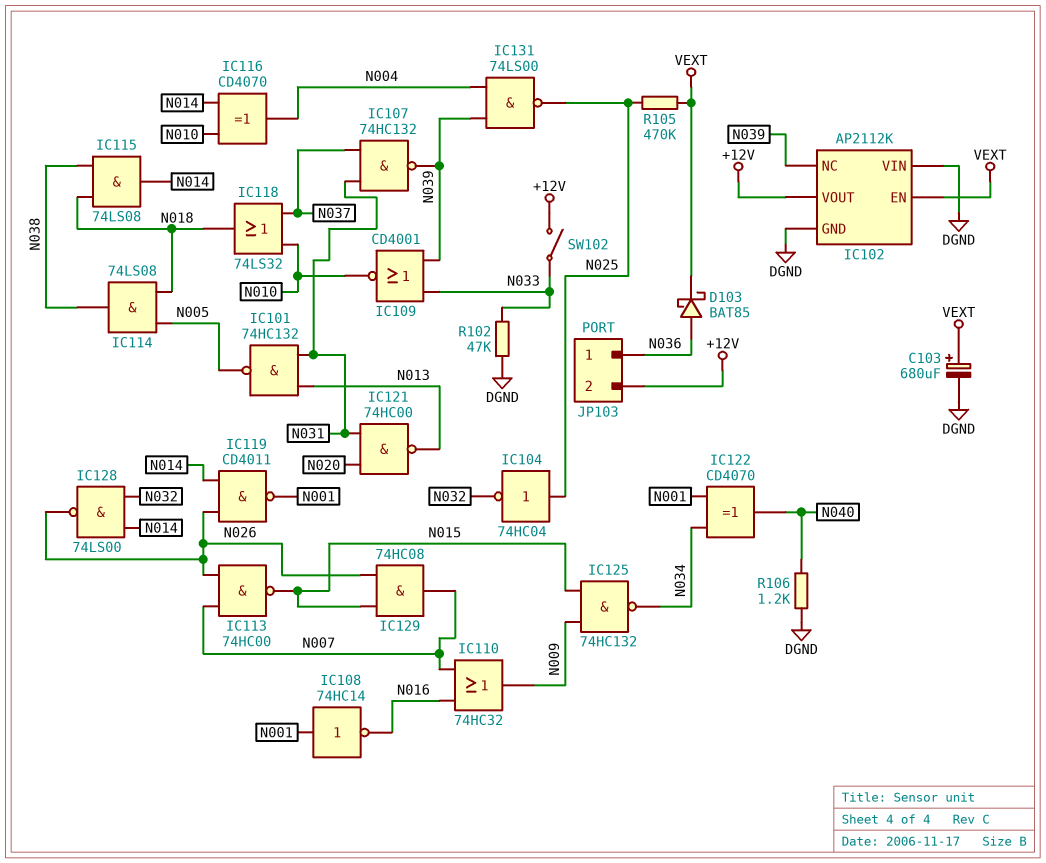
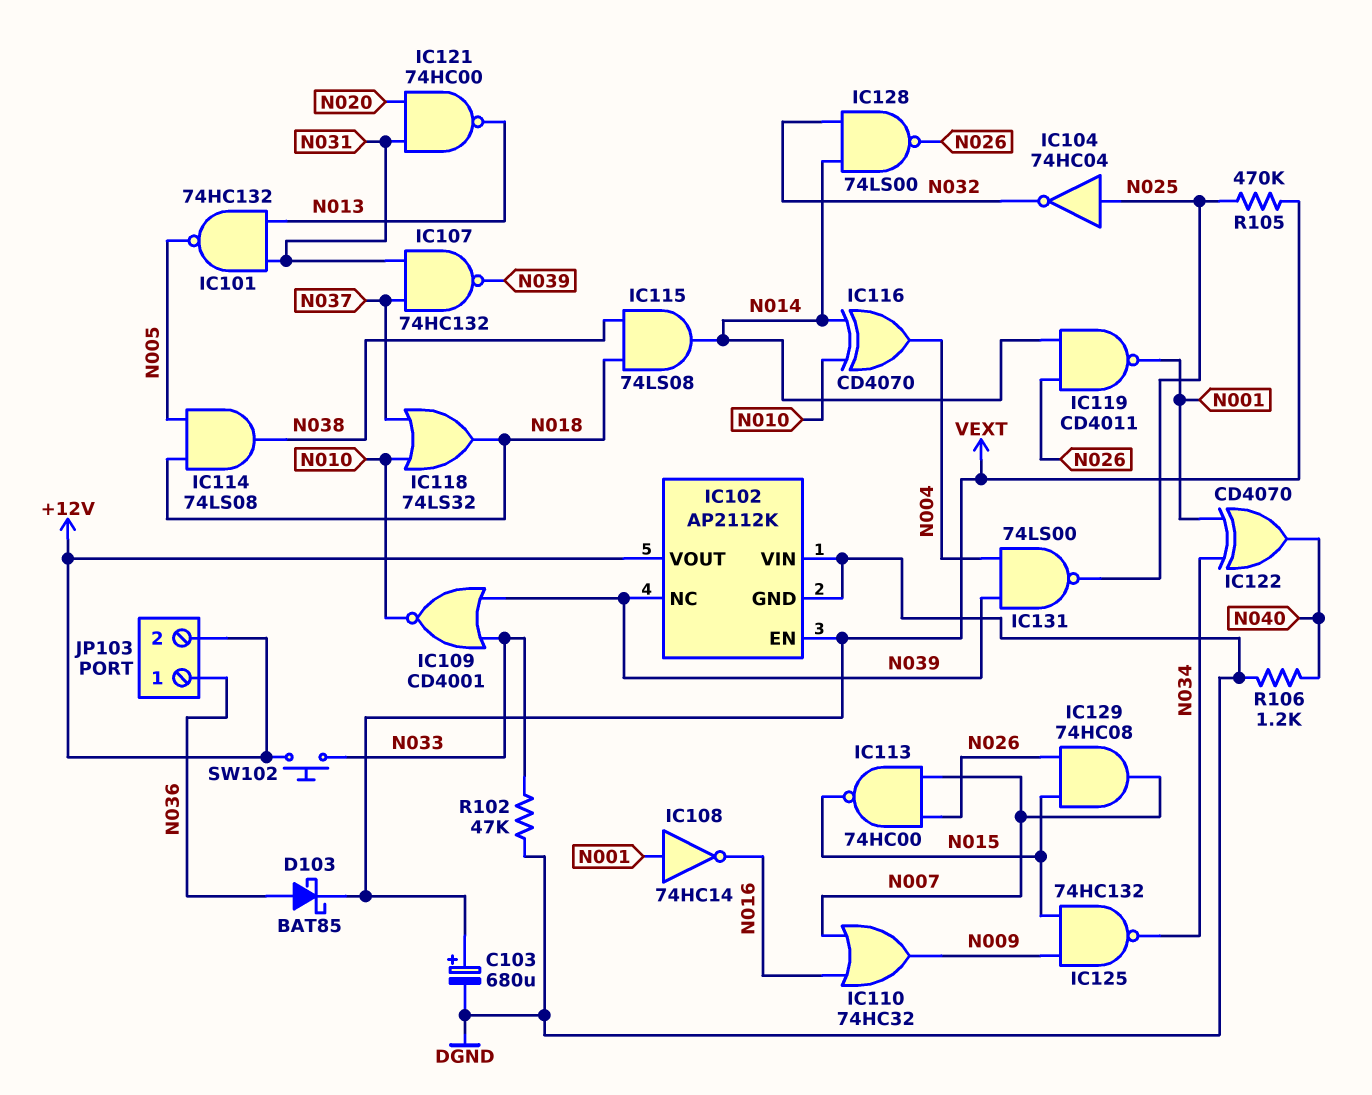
SW102: switch (+12V, N033) -> button (+12V, N033)

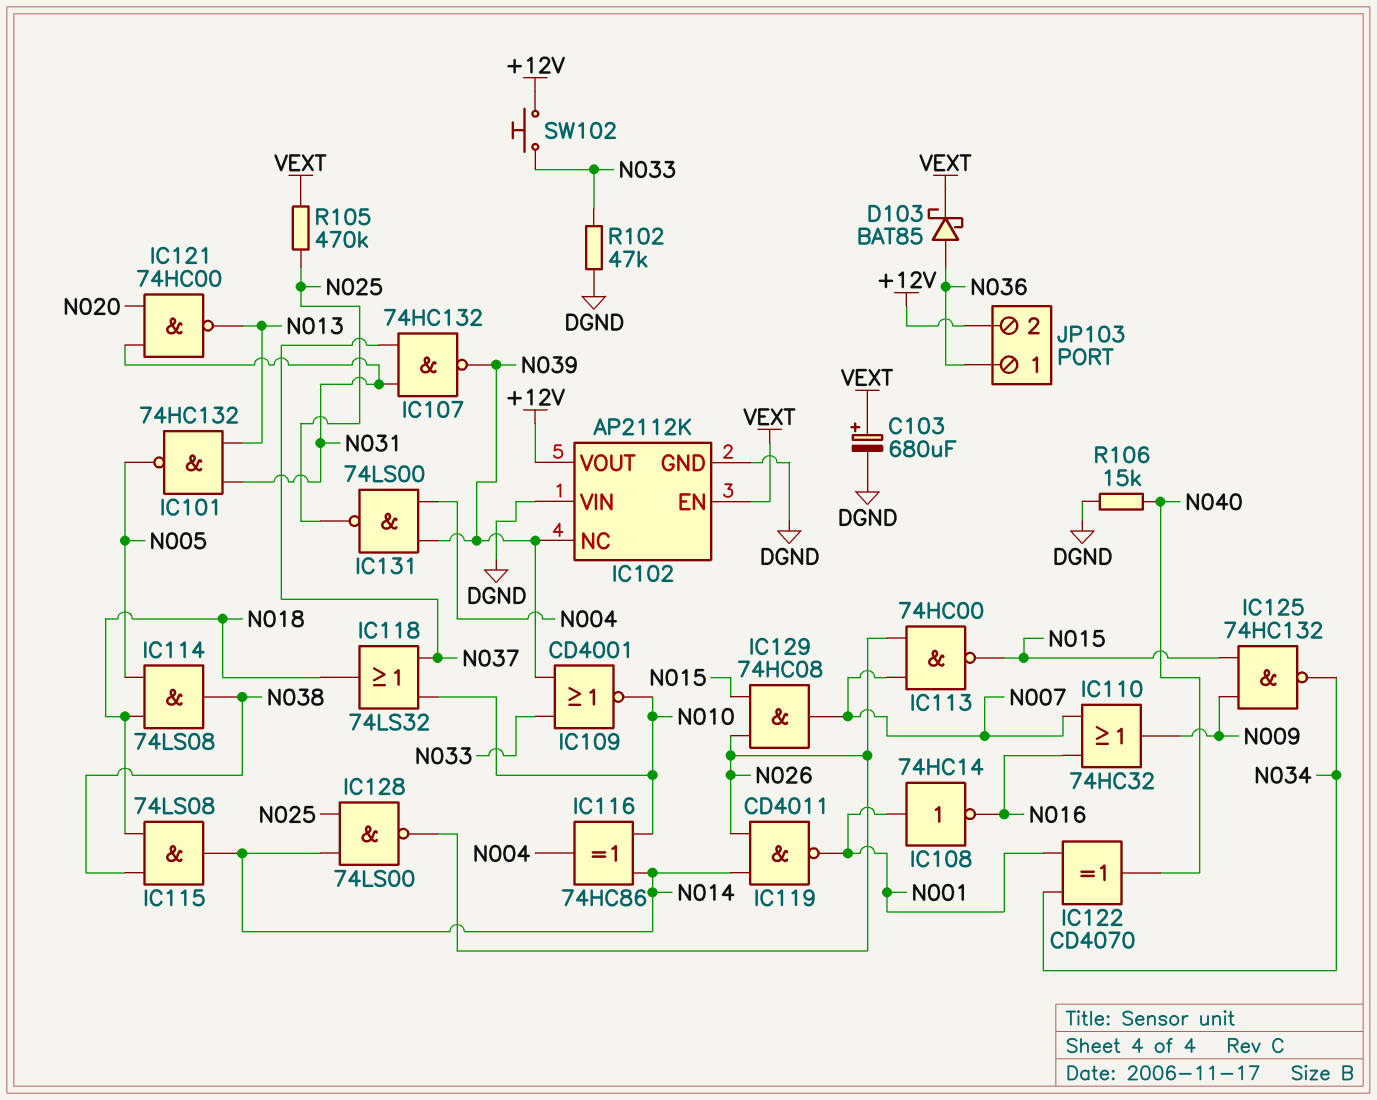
IC104: NOT 74HC04 (in N025, out N032) -> none
IC116: XOR CD4070 (in N010, in N014, out N004) -> XOR 74HC86 (in N010, in N014, out N004)
IC128: NAND 74LS00 (in N014, in N032, out N026) -> NAND 74LS00 (in N014, in N025, out N026)
R106: 1.2k (DGND, N040) -> 15k (DGND, N040)

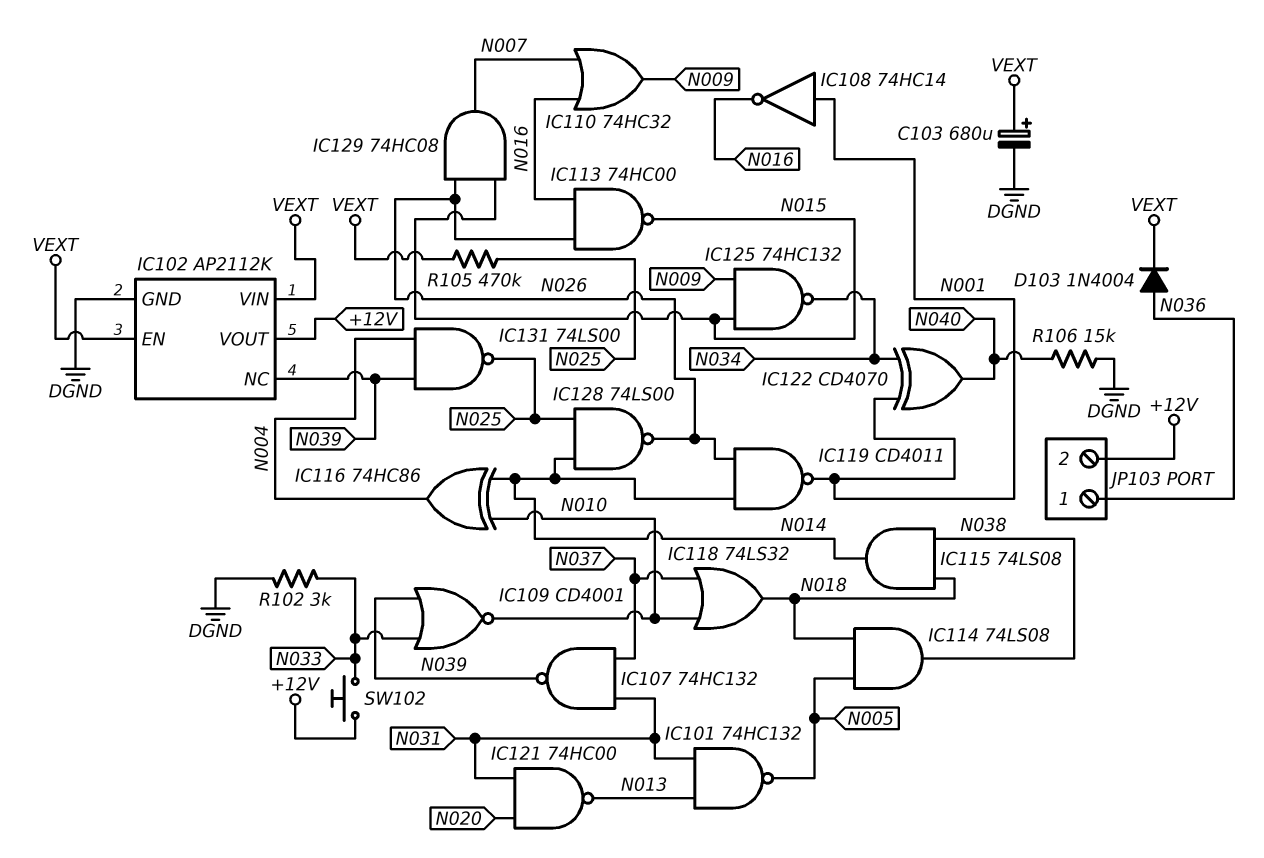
D103: schottky BAT85 (A N036, K VEXT) -> diode 1N4004 (A N036, K VEXT)
IC102 pin VIN: DGND -> VEXT
IC113: NAND 74HC00 (in N007, in N026, out N015) -> NAND 74HC00 (in N016, in N026, out N015)
R102: 47k (DGND, N033) -> 3k (DGND, N033)

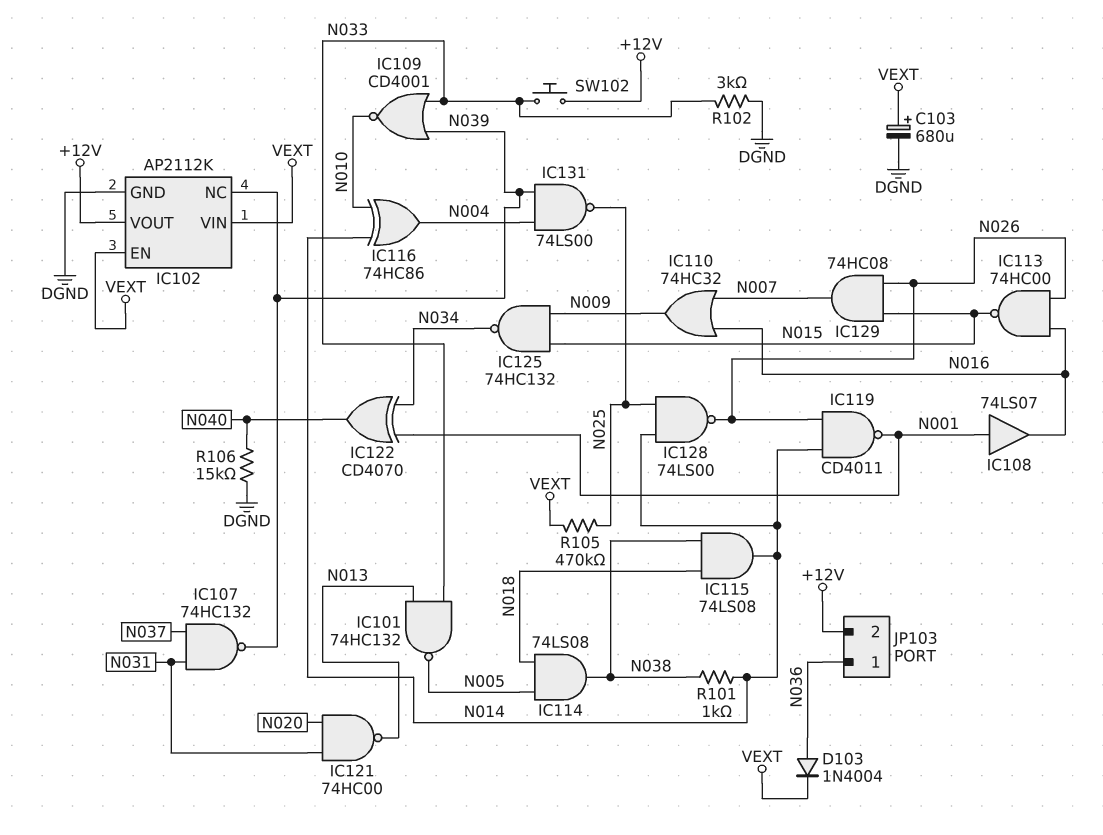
IC101: NAND 74HC132 (in N013, in N031, out N005) -> NAND 74HC132 (in N013, in N033, out N005)
IC108: NOT 74HC14 (in N001, out N016) -> buffer 74LS07 (in N001, out N016)
IC118: OR 74LS32 (in N010, in N037, out N018) -> none
R101: none -> 1k (N014, N038)

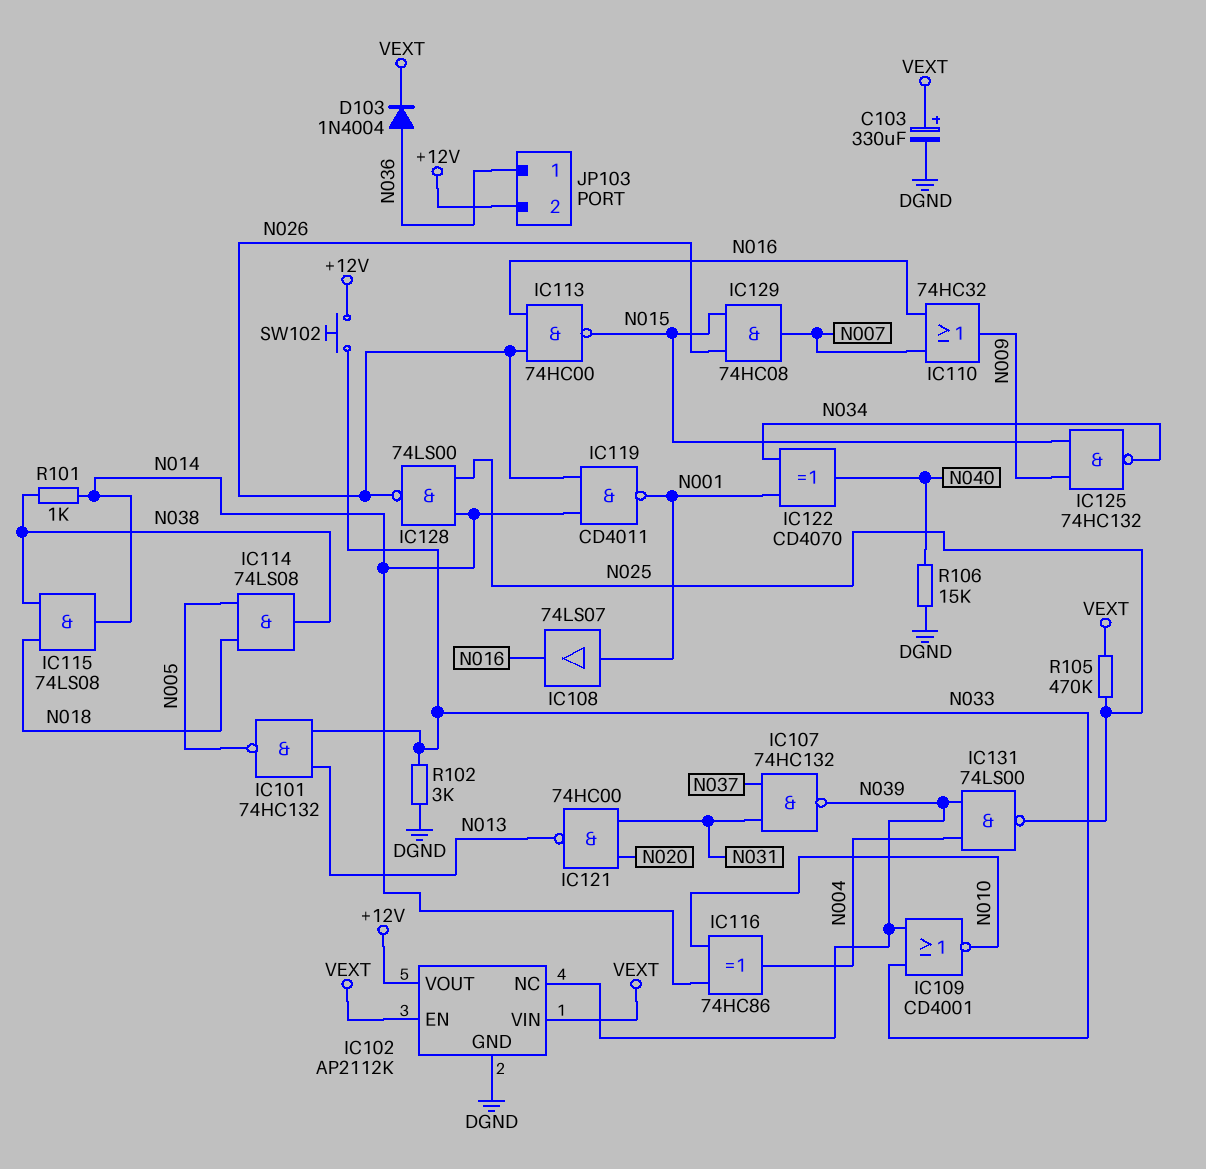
C103: 680uF (plus VEXT, minus DGND) -> 330uF (plus VEXT, minus DGND)

